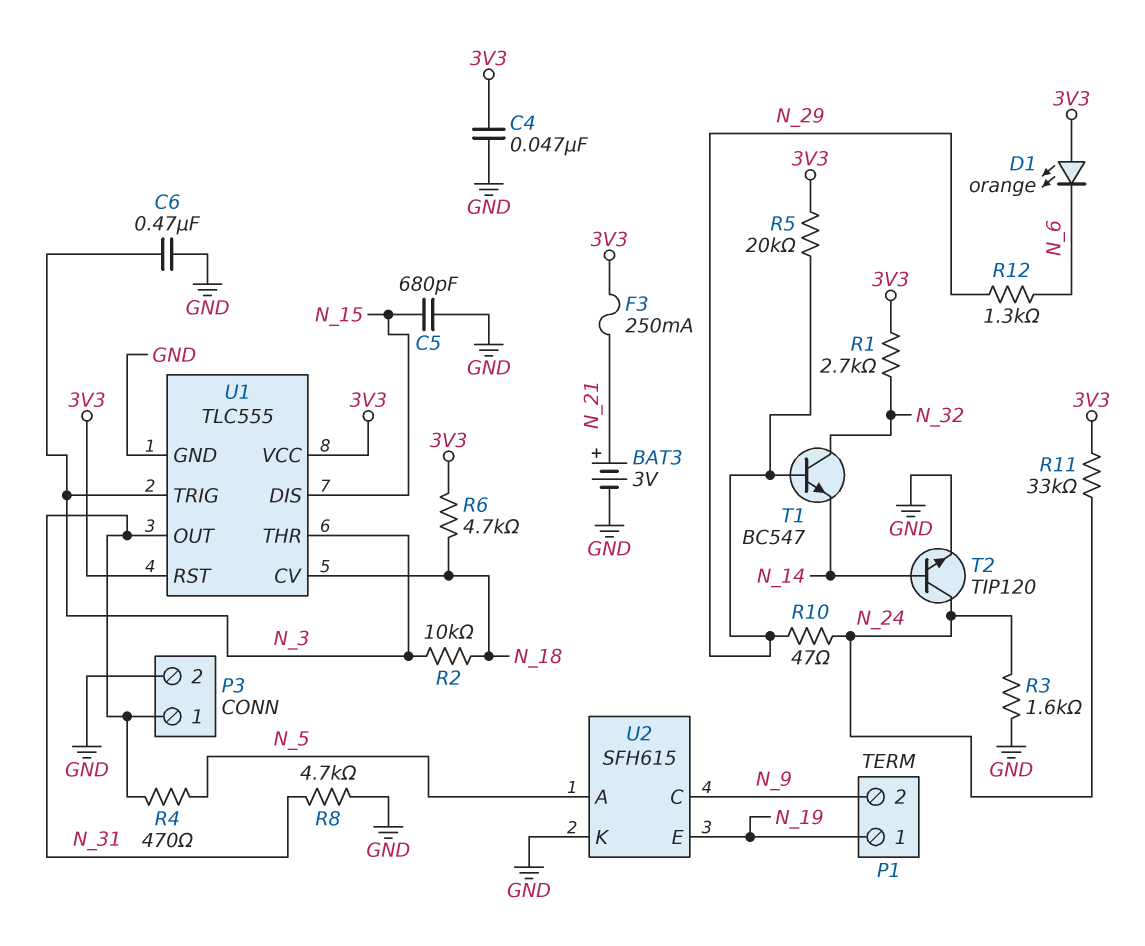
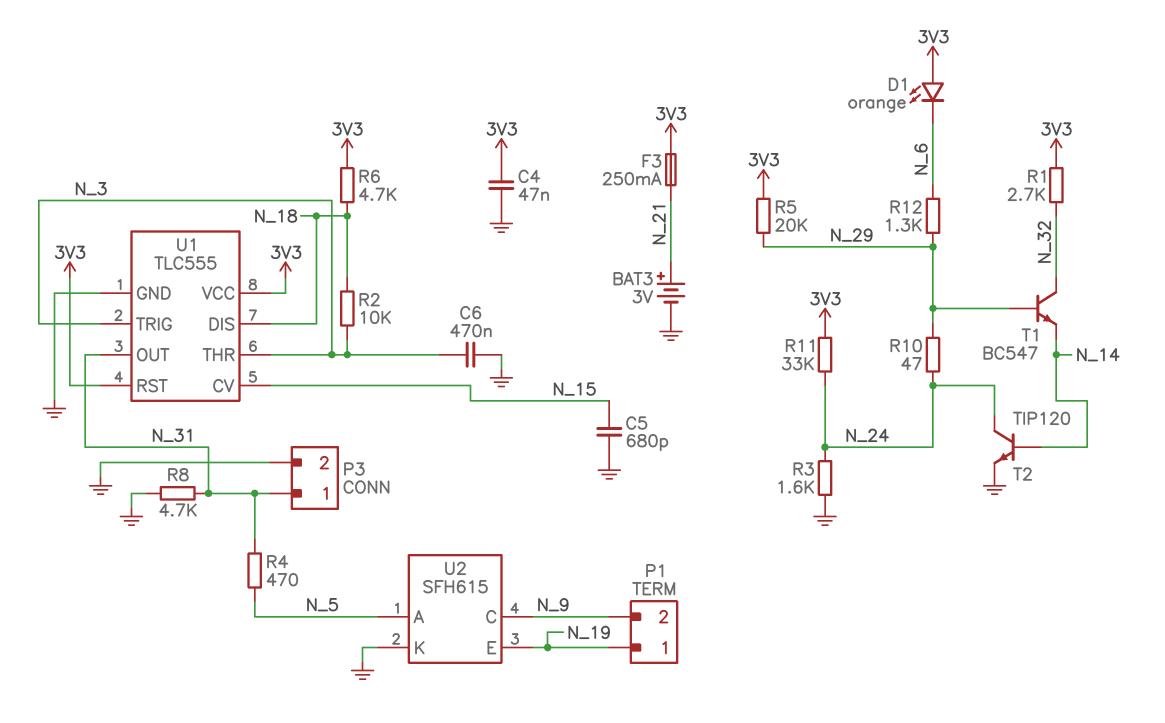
U1 pin CV: N_18 -> N_15
U1 pin DIS: N_15 -> N_18

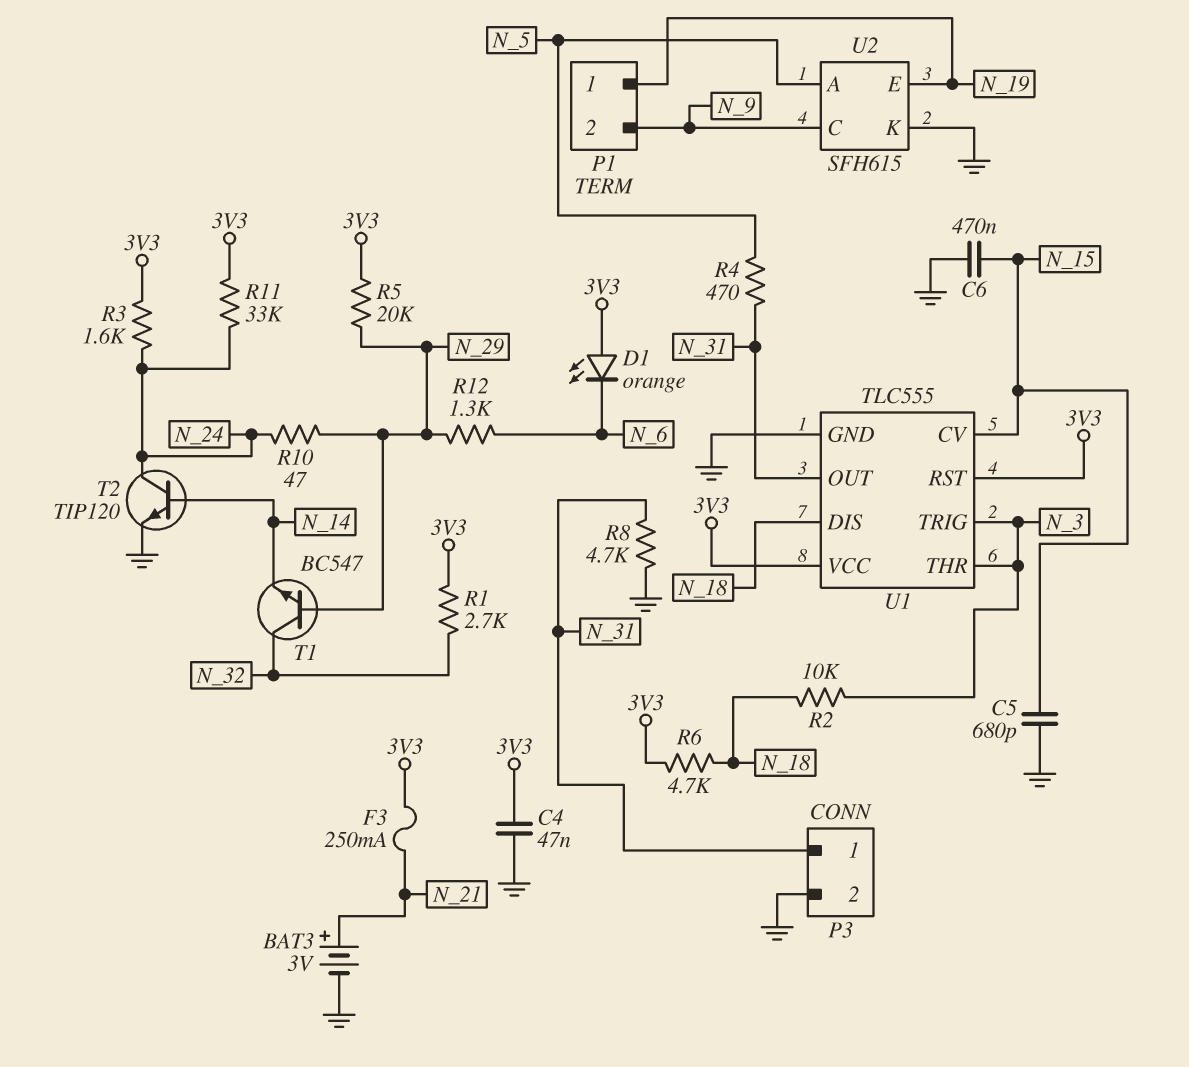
C6: 470nF (GND, N_3) -> 470nF (GND, N_15)
R3: 1.6k (GND, N_24) -> 1.6k (3V3, N_24)

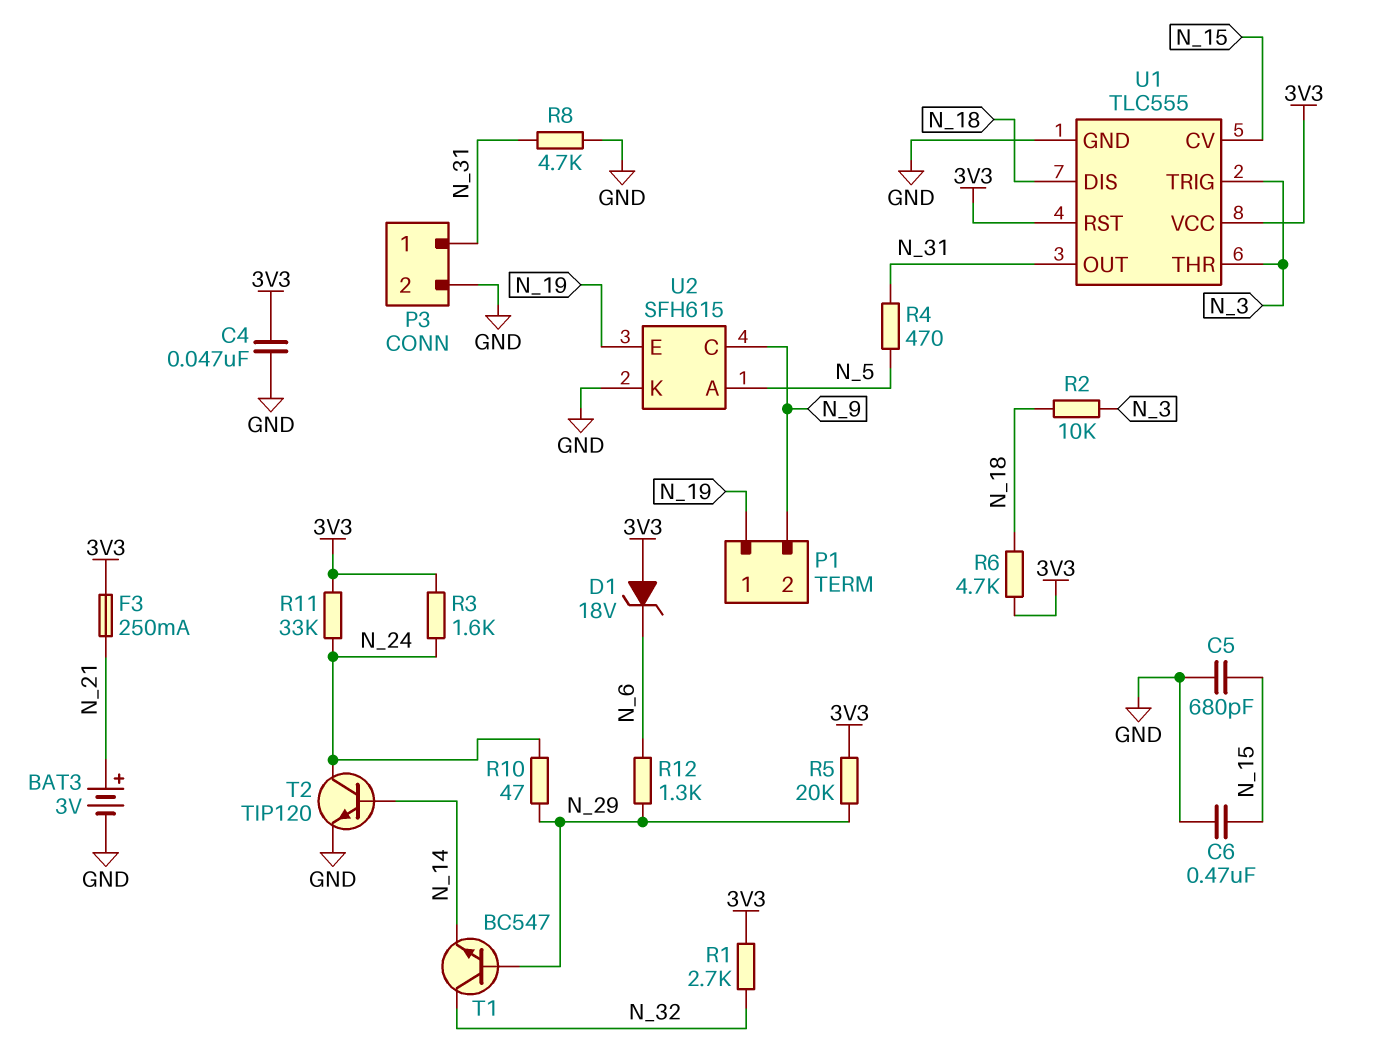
D1: LED orange (A 3V3, K N_6) -> zener 18V (A 3V3, K N_6)

